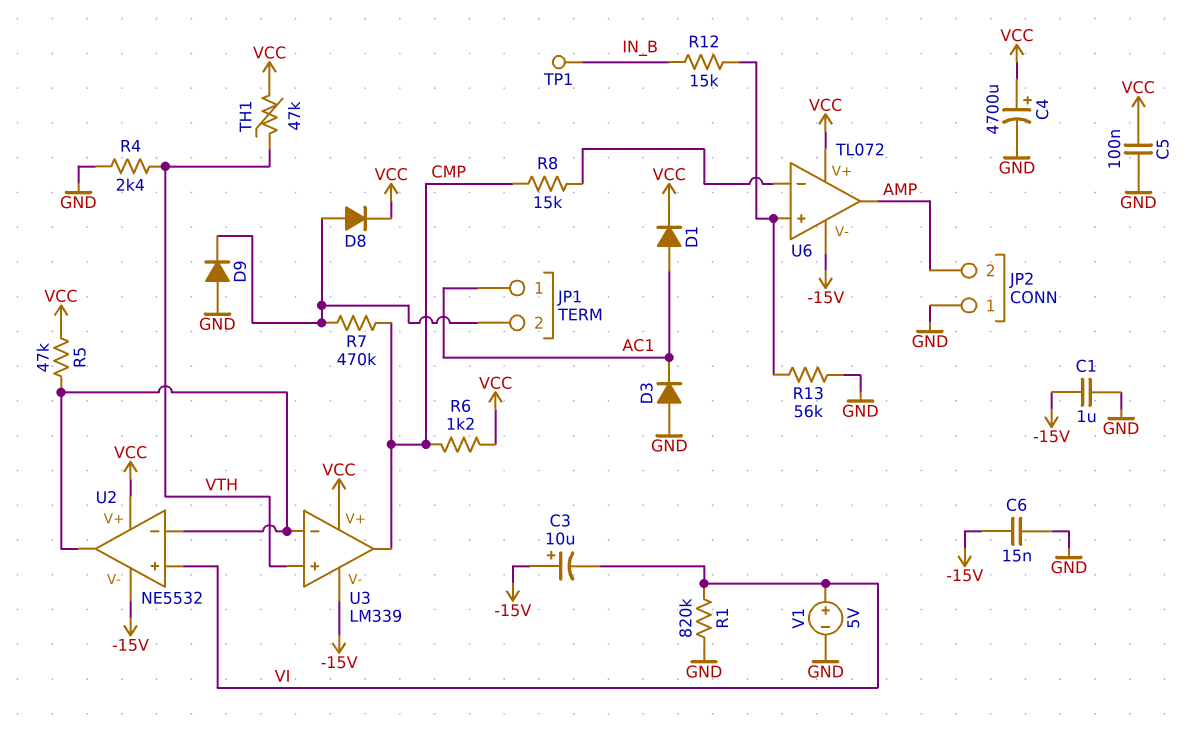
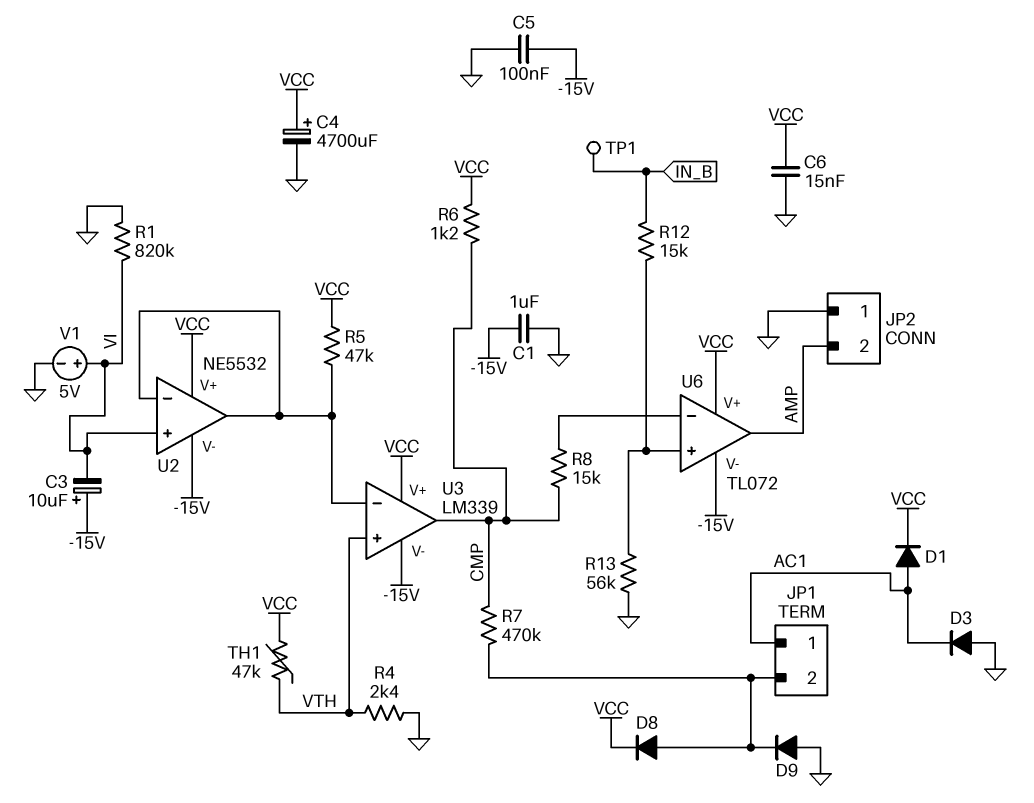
C5: 100nF (GND, VCC) -> 100nF (-15V, GND)
C6: 15nF (-15V, GND) -> 15nF (GND, VCC)

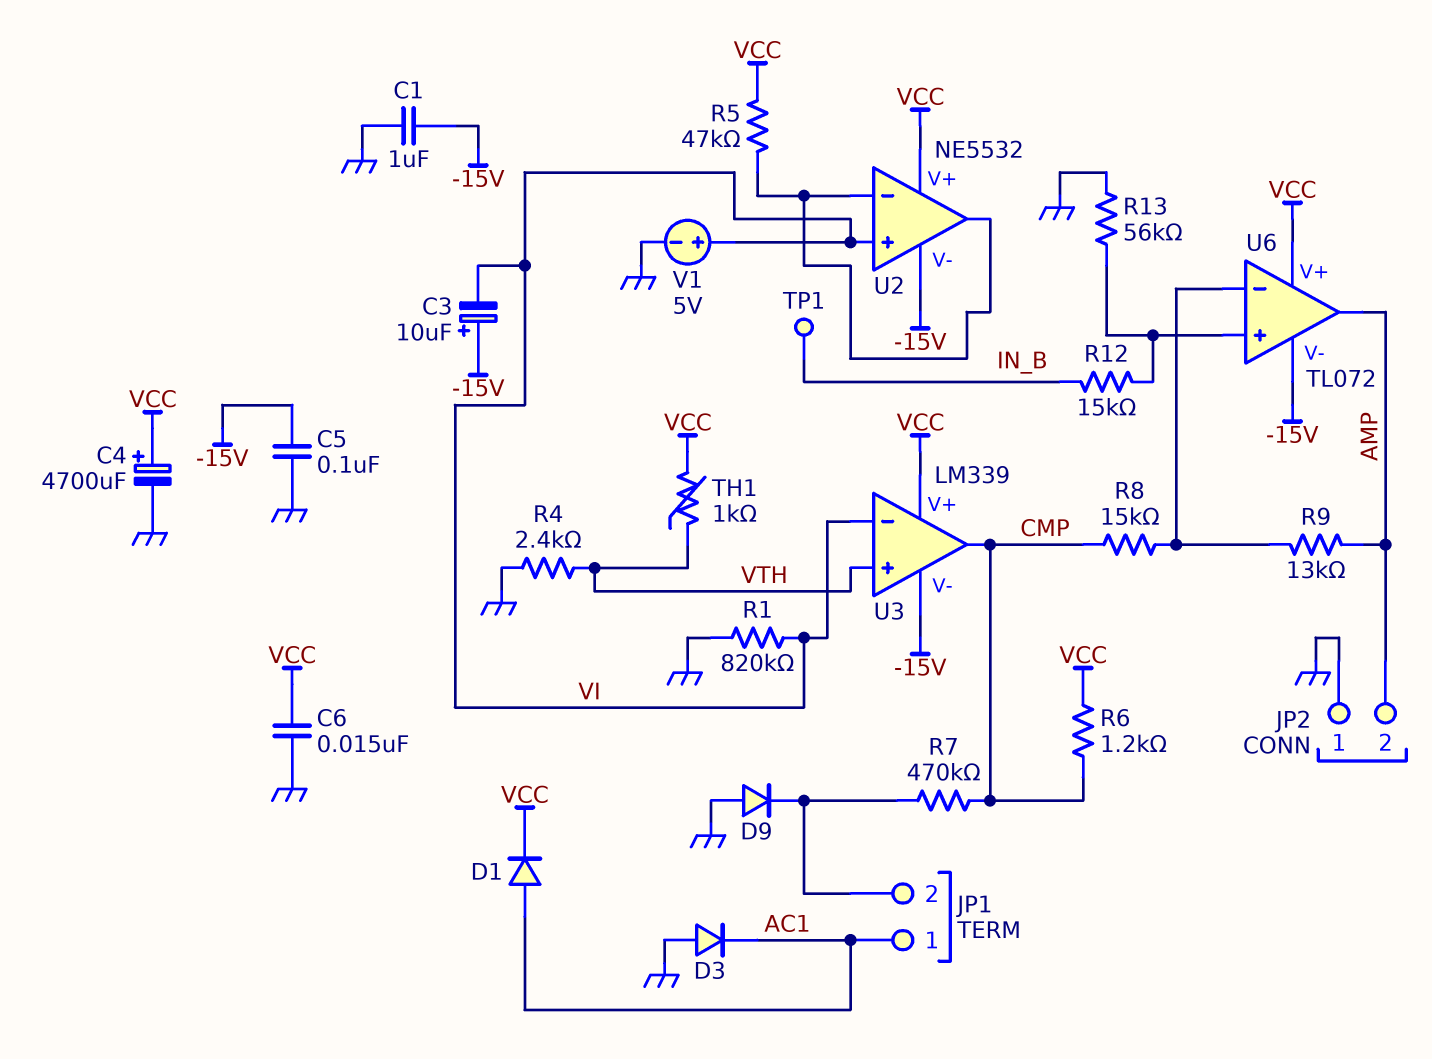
D8: diode (A JP1/2, K VCC) -> none
R9: none -> 13k (AMP, U6/in-)
TH1: 47k (VCC, VTH) -> 1k (VCC, VTH)
U3 pin in-: U2/in- -> VI

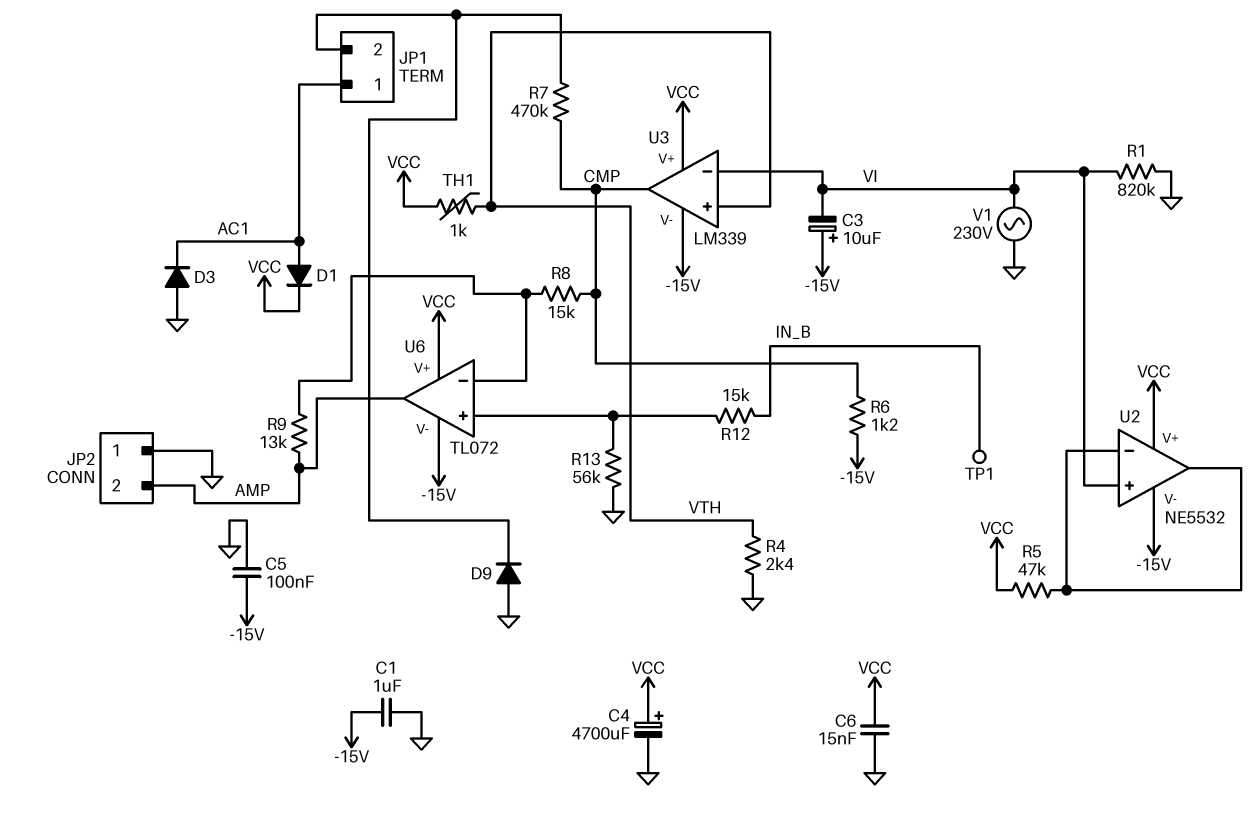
R6: 1.2k (CMP, VCC) -> 1.2k (-15V, CMP)
V1: 5V (plus VI, minus GND) -> AC 230V (GND, VI)

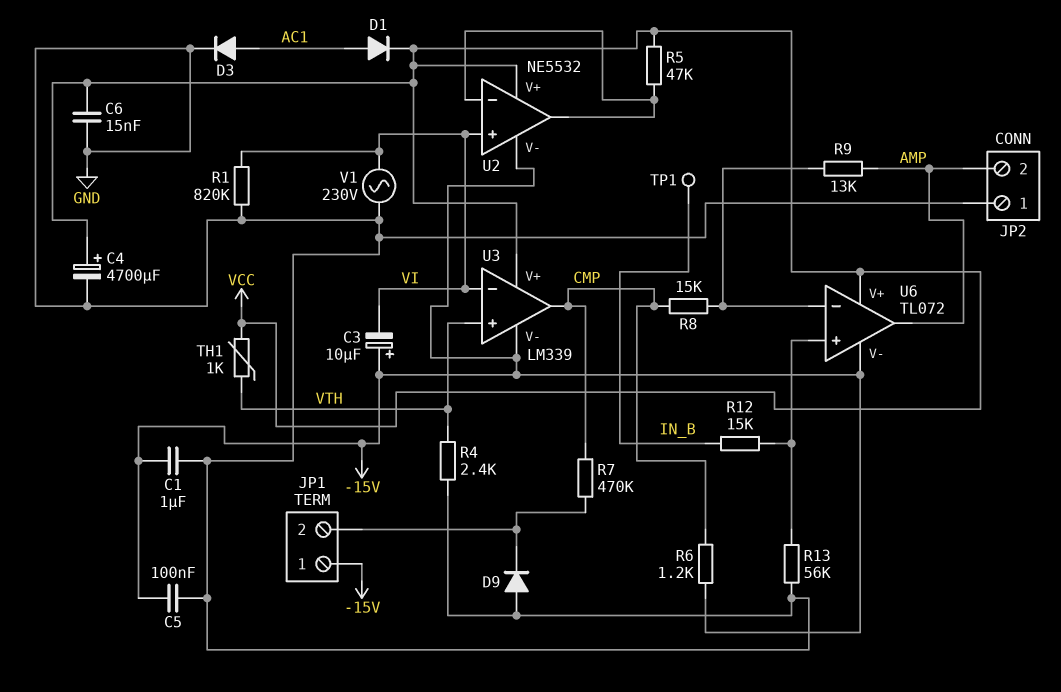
D3: diode (A GND, K AC1) -> diode (A AC1, K GND)
JP1 pin 1: AC1 -> -15V

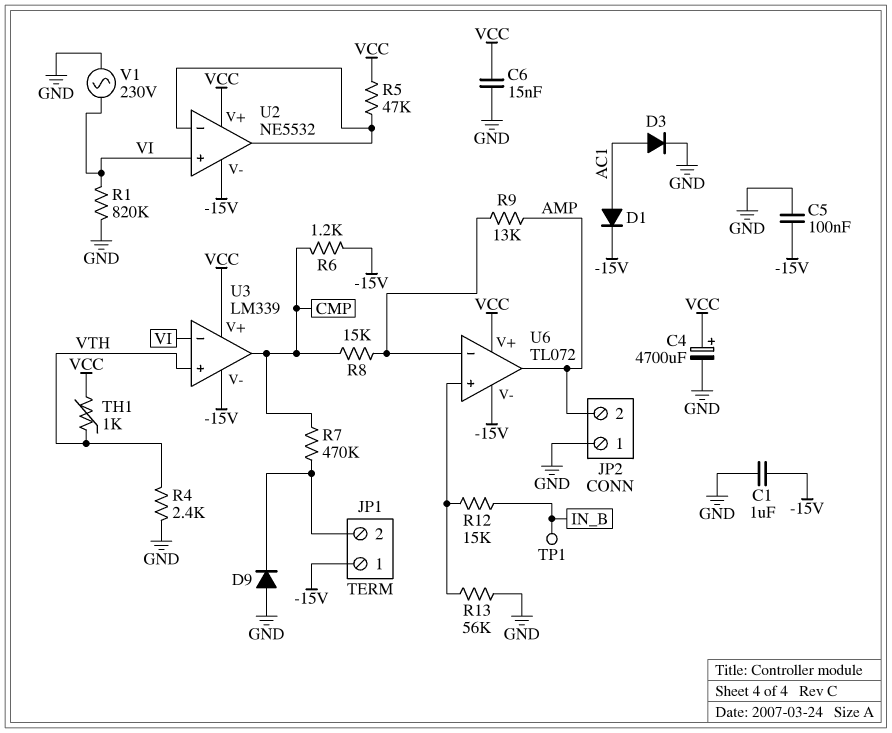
C3: 10uF (plus -15V, minus VI) -> none
D1: diode (A AC1, K VCC) -> diode (A AC1, K -15V)

